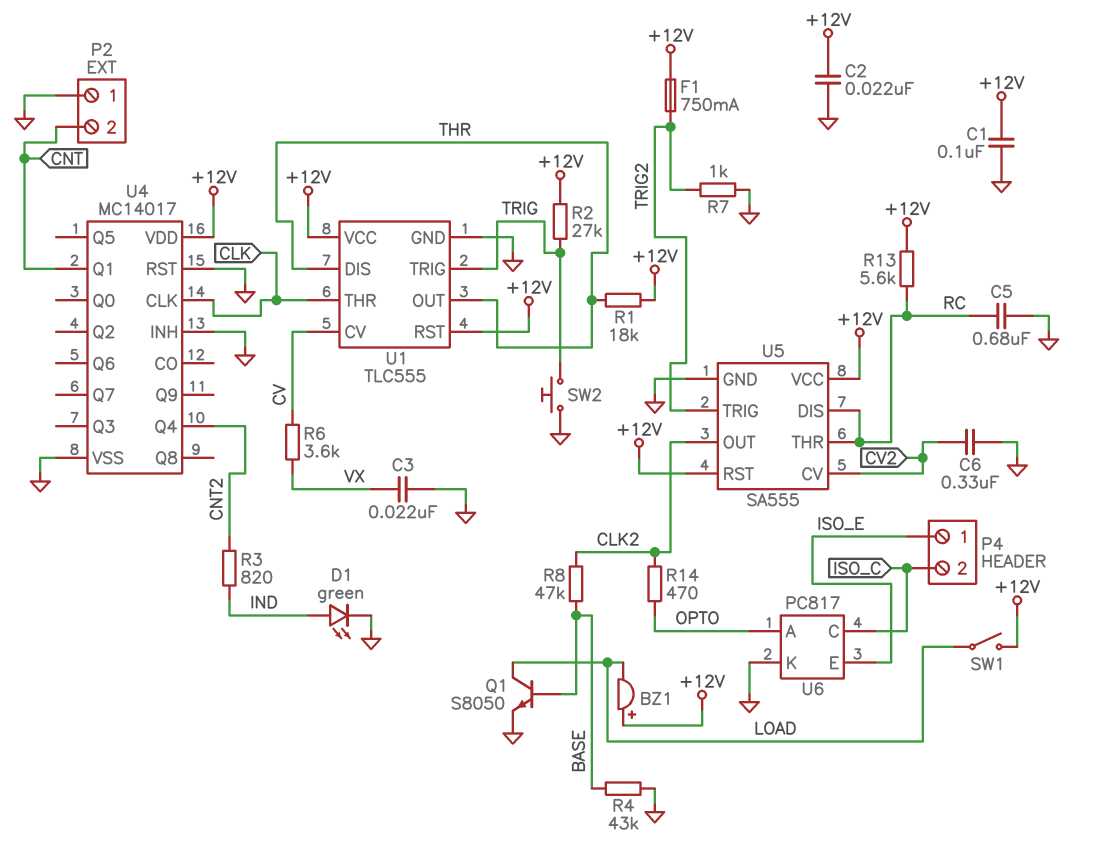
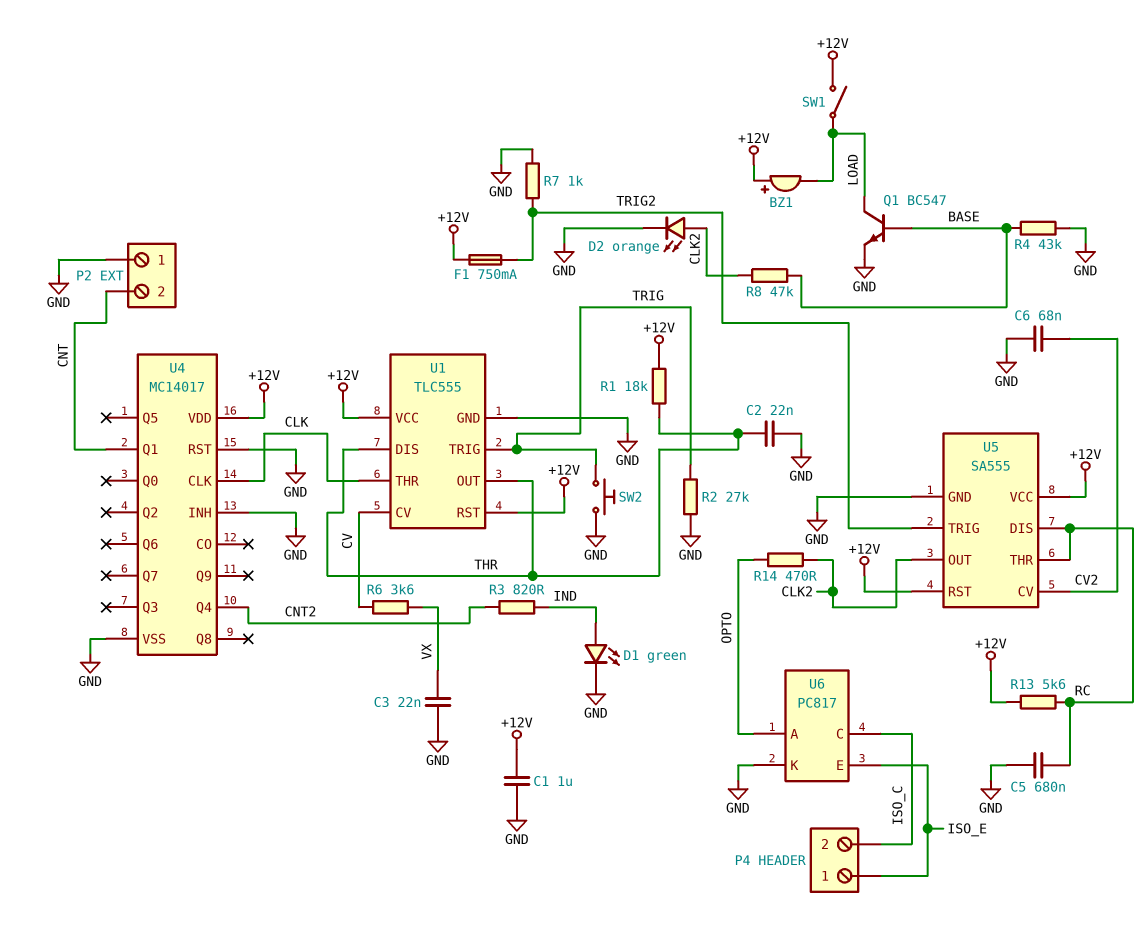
C1: 100nF (+12V, GND) -> 1uF (+12V, GND)
C2: 22nF (+12V, GND) -> 22nF (GND, THR)
C6: 330nF (CV2, GND) -> 68nF (CV2, GND)
D2: none -> LED orange (A CLK2, K GND)
Q1: NPN S8050 (B BASE, C LOAD, E GND) -> NPN BC547 (B BASE, C LOAD, E GND)
R2: 27k (+12V, TRIG) -> 27k (GND, TRIG)

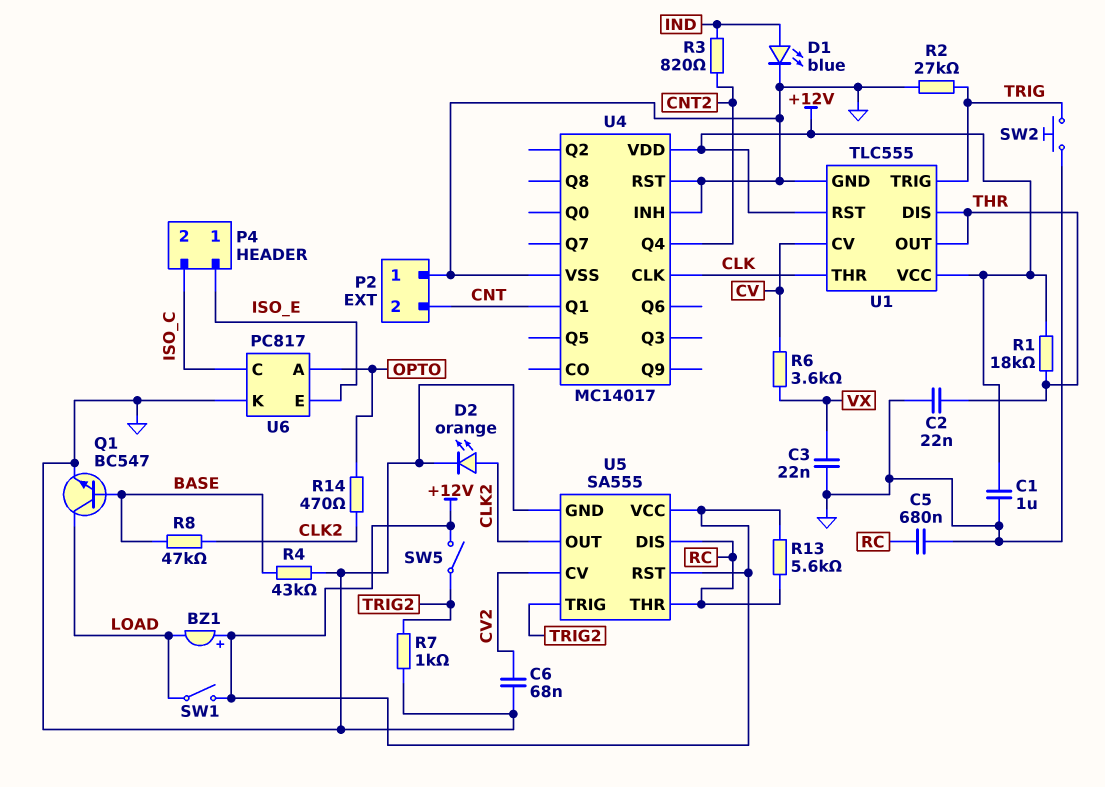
D1: LED green (A IND, K GND) -> LED blue (A IND, K GND)
F1: 750mA (+12V, TRIG2) -> none
SW5: none -> switch (+12V, TRIG2)

